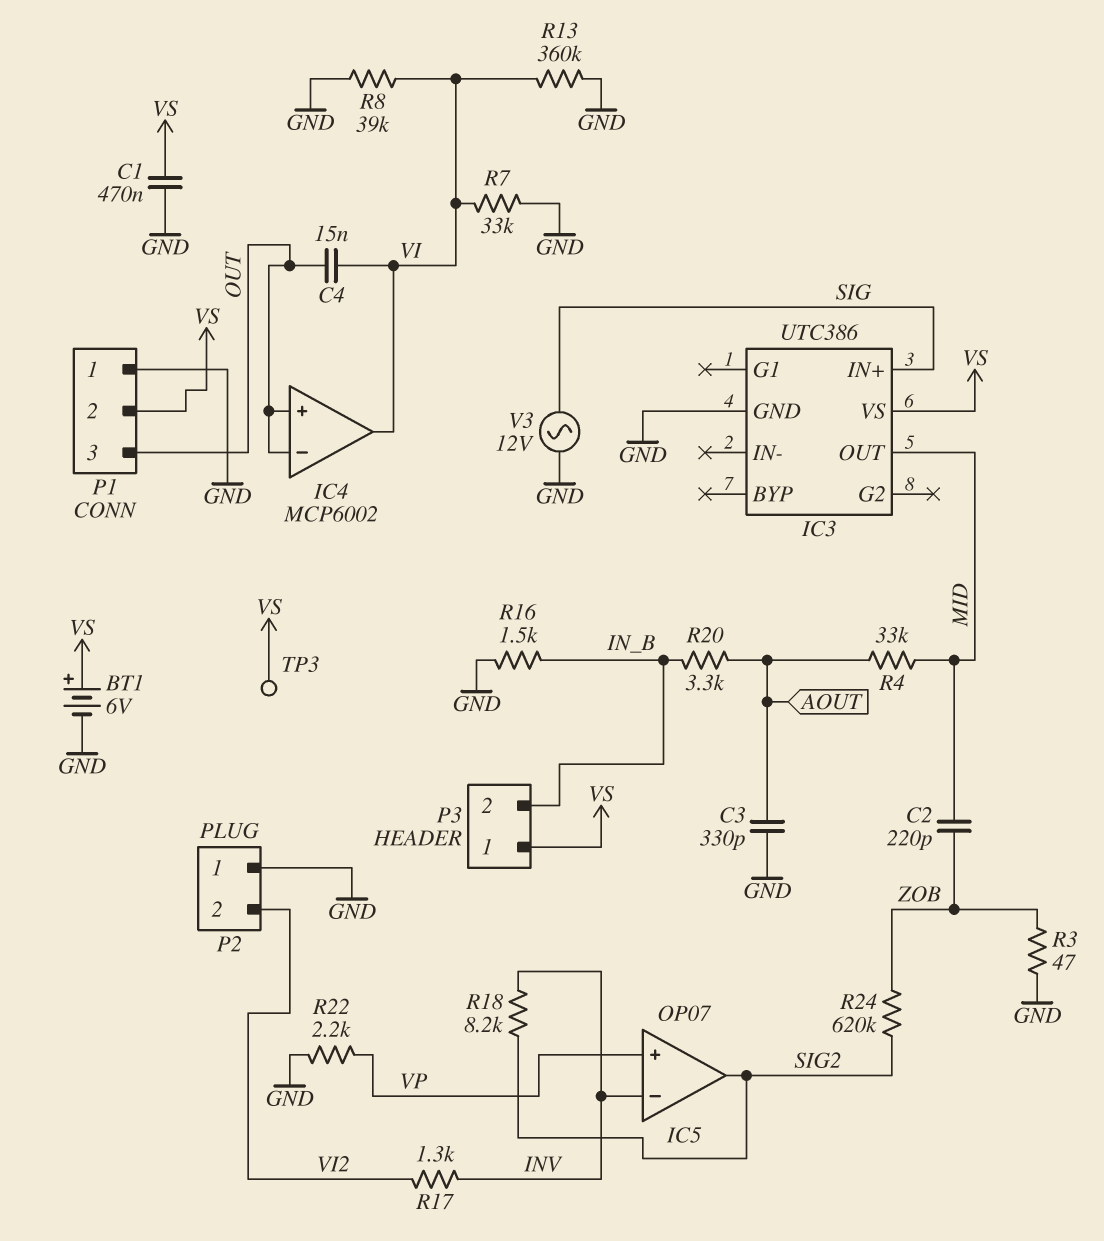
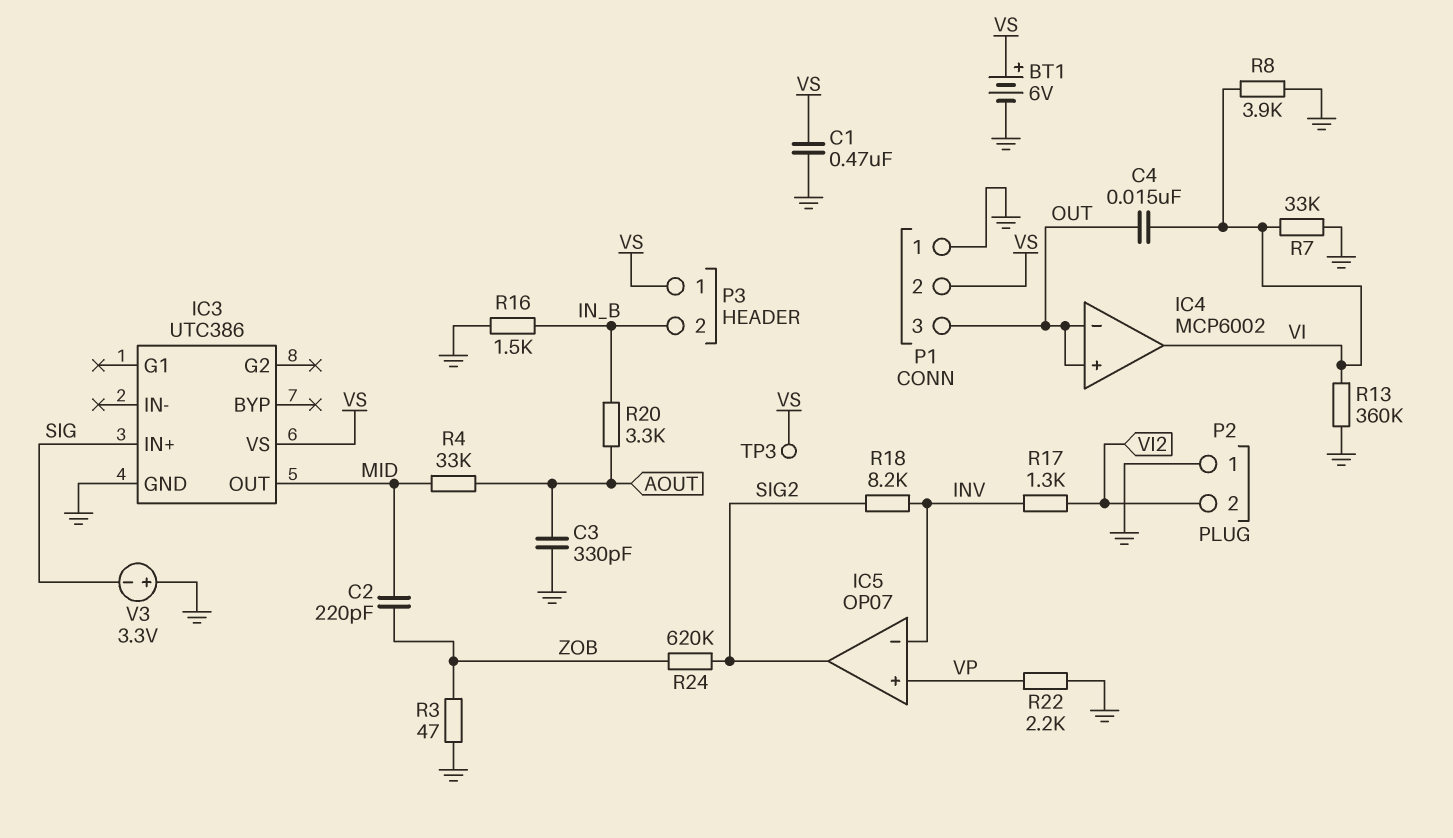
R8: 39k (GND, VI) -> 3.9k (GND, VI)
V3: AC 12V (GND, SIG) -> 3.3V (plus GND, minus SIG)

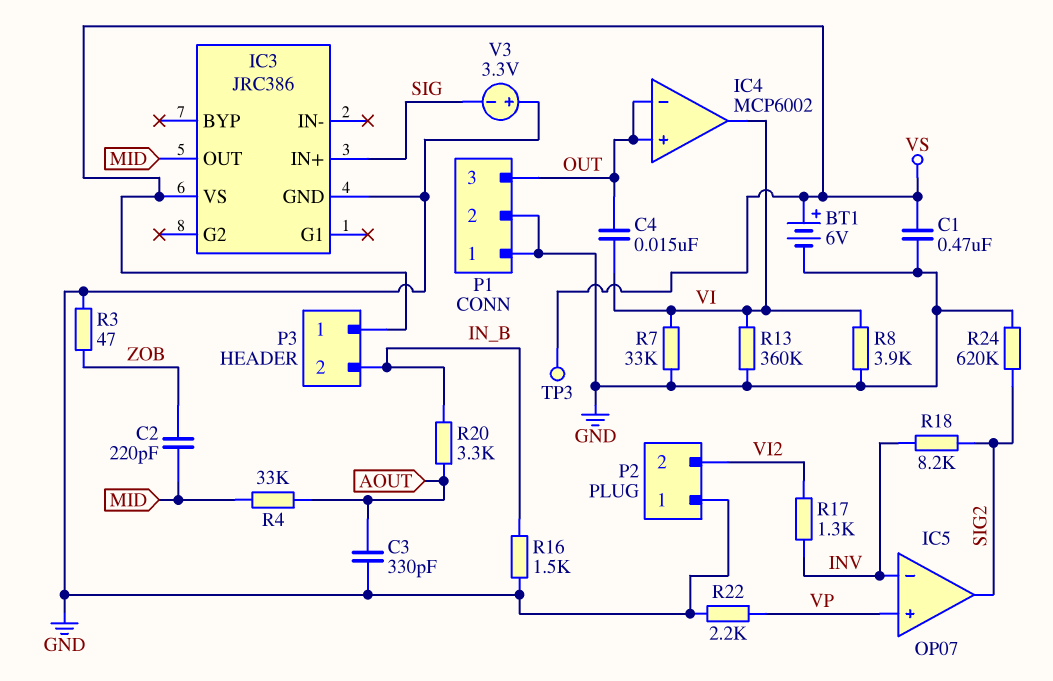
IC3: UTC386 -> JRC386
P1 pin 2: VS -> GND
R24: 620k (SIG2, ZOB) -> 620k (GND, SIG2)

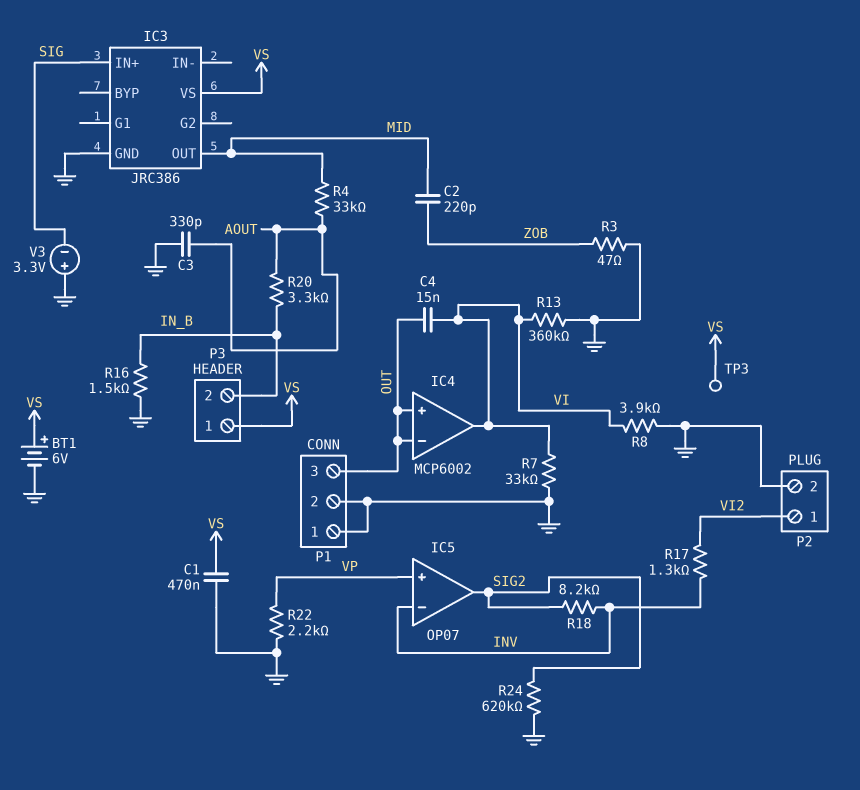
P2 pin 1: GND -> VI2
P2 pin 2: VI2 -> GND

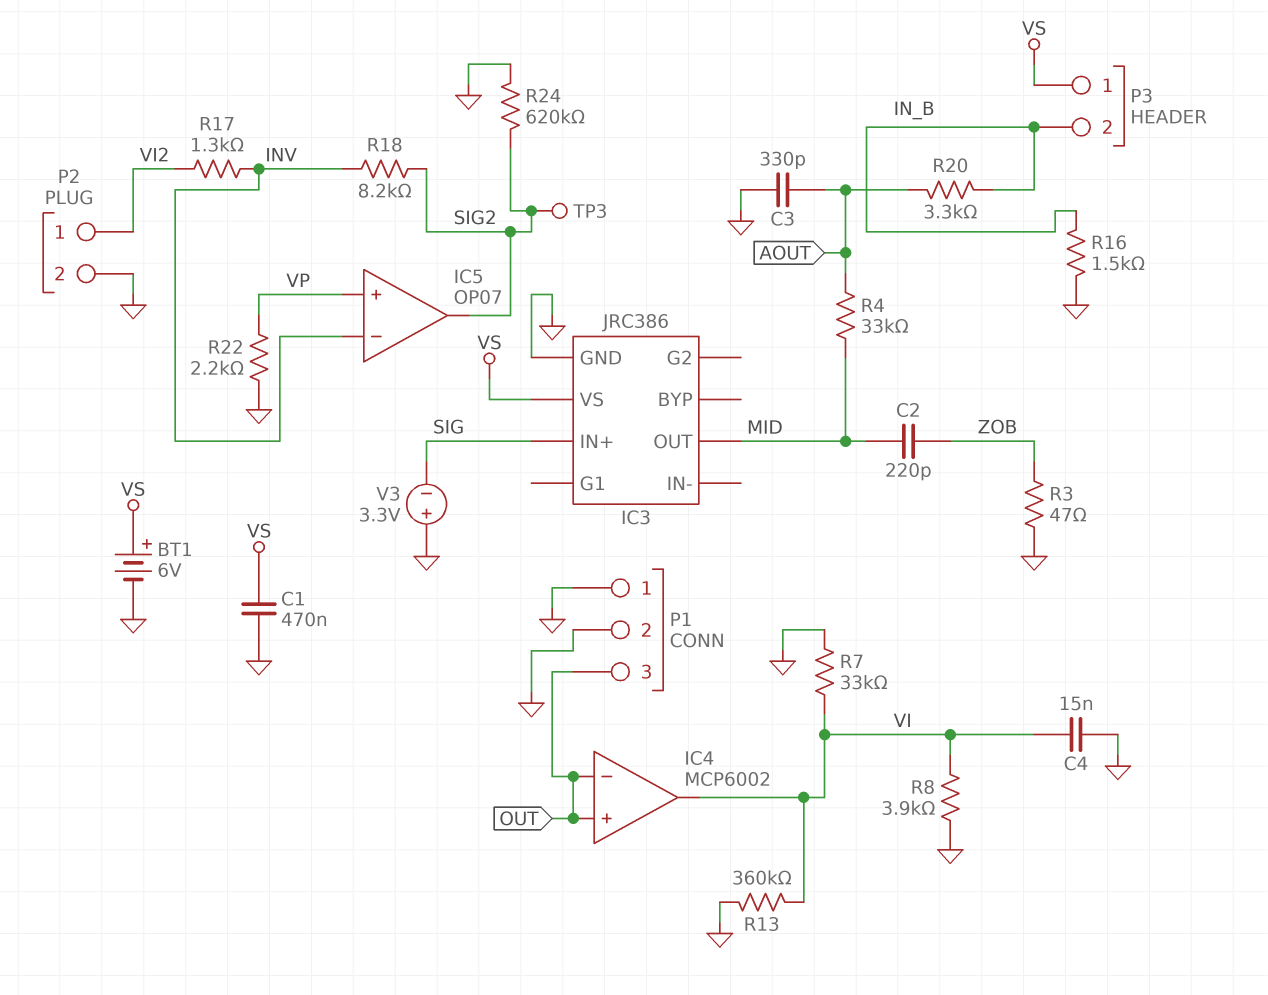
C4: 15nF (OUT, VI) -> 15nF (GND, VI)
TP3: test point (VS) -> test point (SIG2)

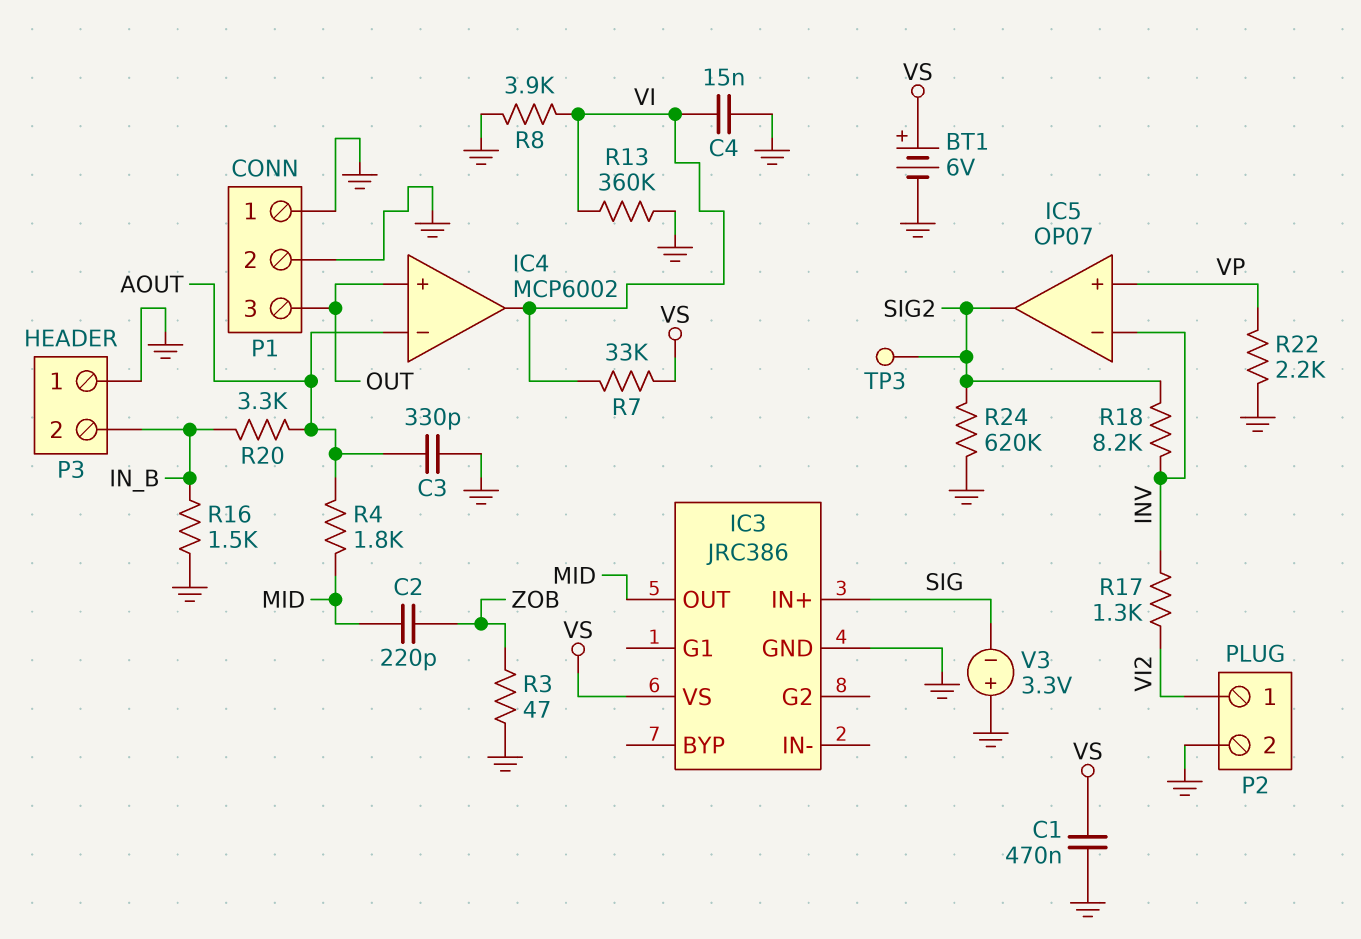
IC4 pin in-: OUT -> AOUT
P3 pin 1: VS -> GND
R4: 33k (AOUT, MID) -> 1.8k (AOUT, MID)
R7: 33k (GND, VI) -> 33k (VI, VS)

